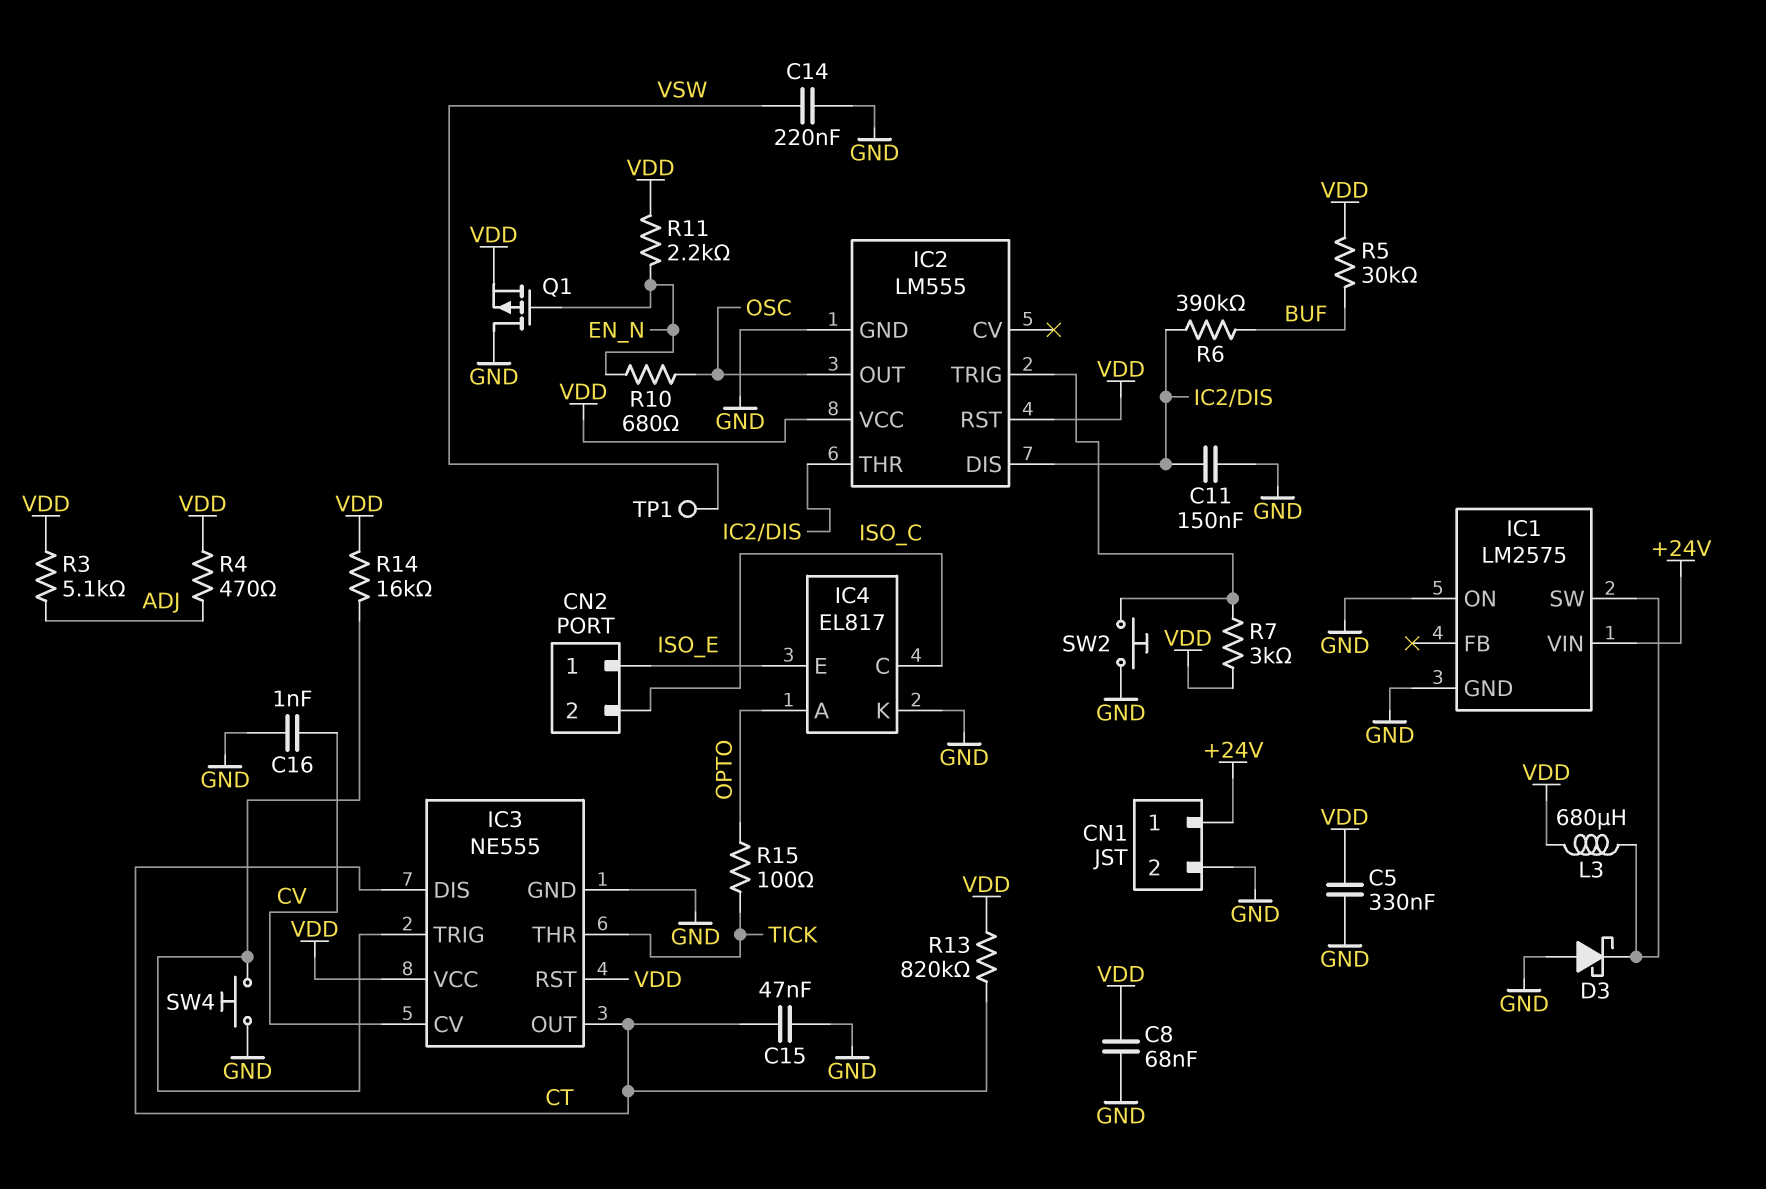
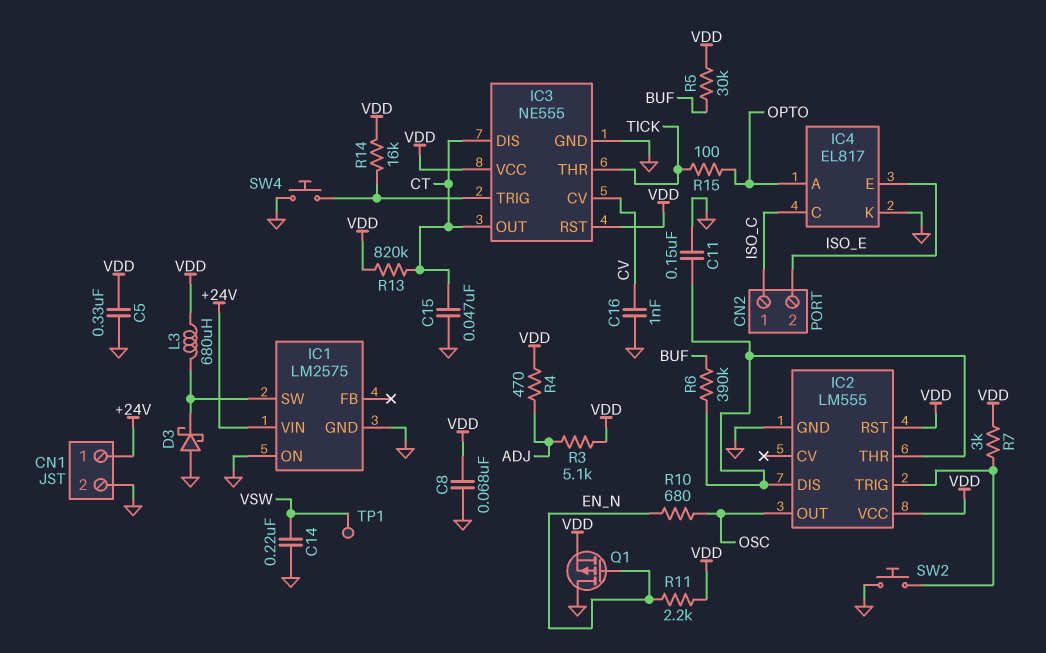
CN2 pin 1: ISO_E -> ISO_C
CN2 pin 2: ISO_C -> ISO_E

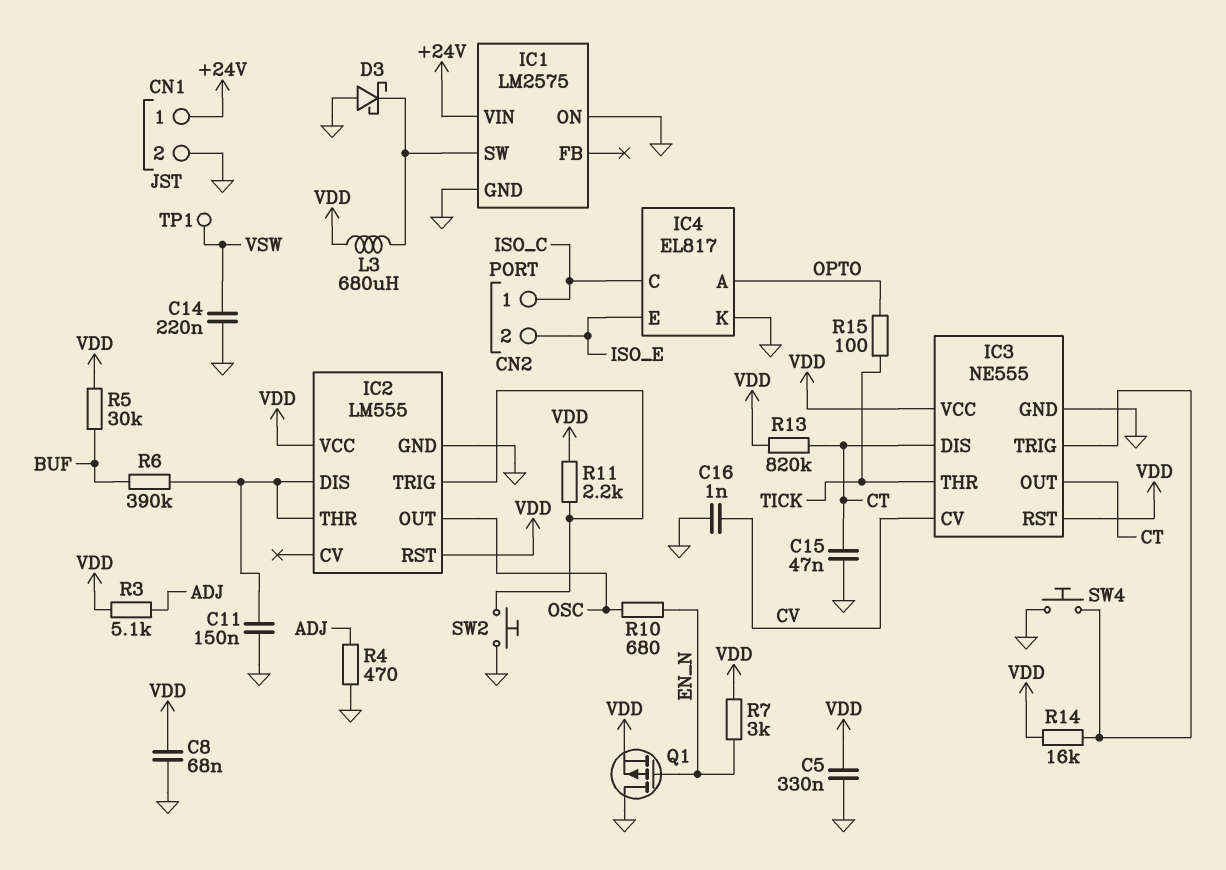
R4: 470 (ADJ, VDD) -> 470 (ADJ, GND)
R7: 3k (IC2/TRIG, VDD) -> 3k (EN_N, VDD)
R11: 2.2k (EN_N, VDD) -> 2.2k (IC2/TRIG, VDD)

